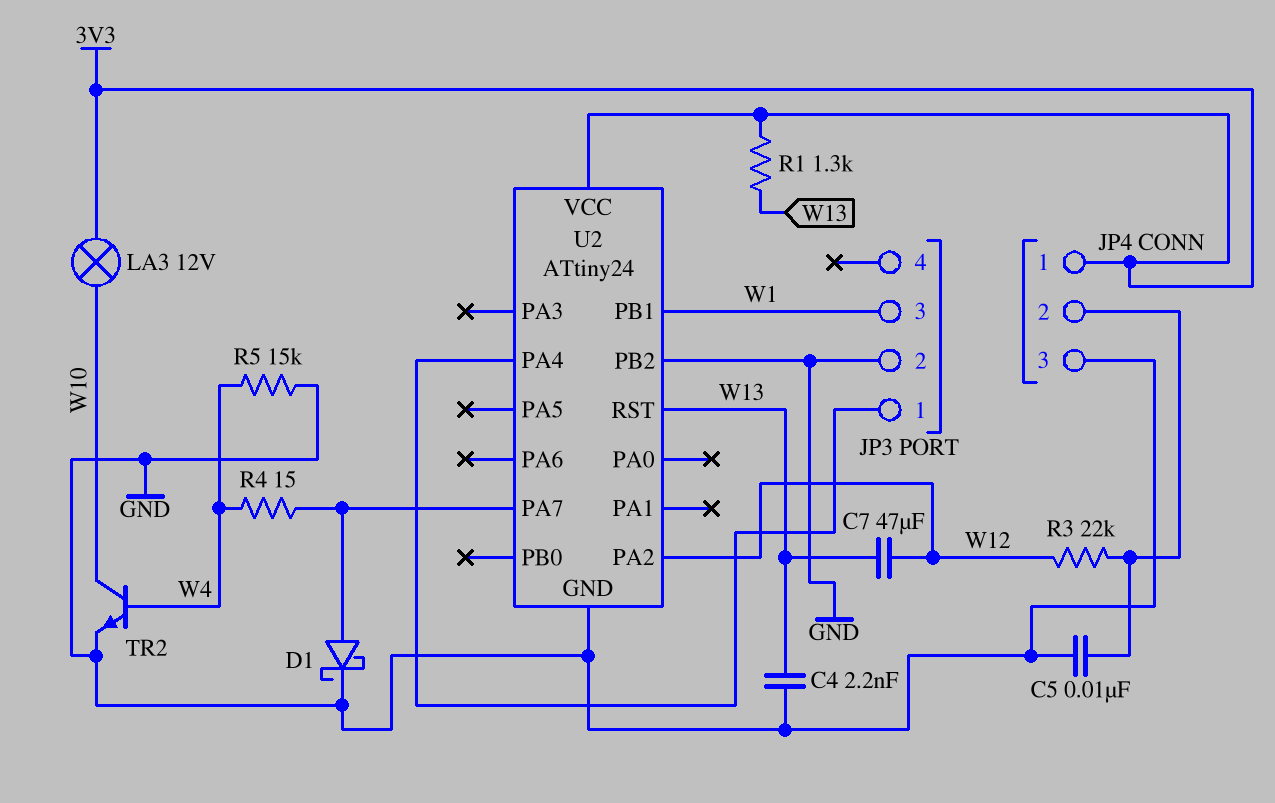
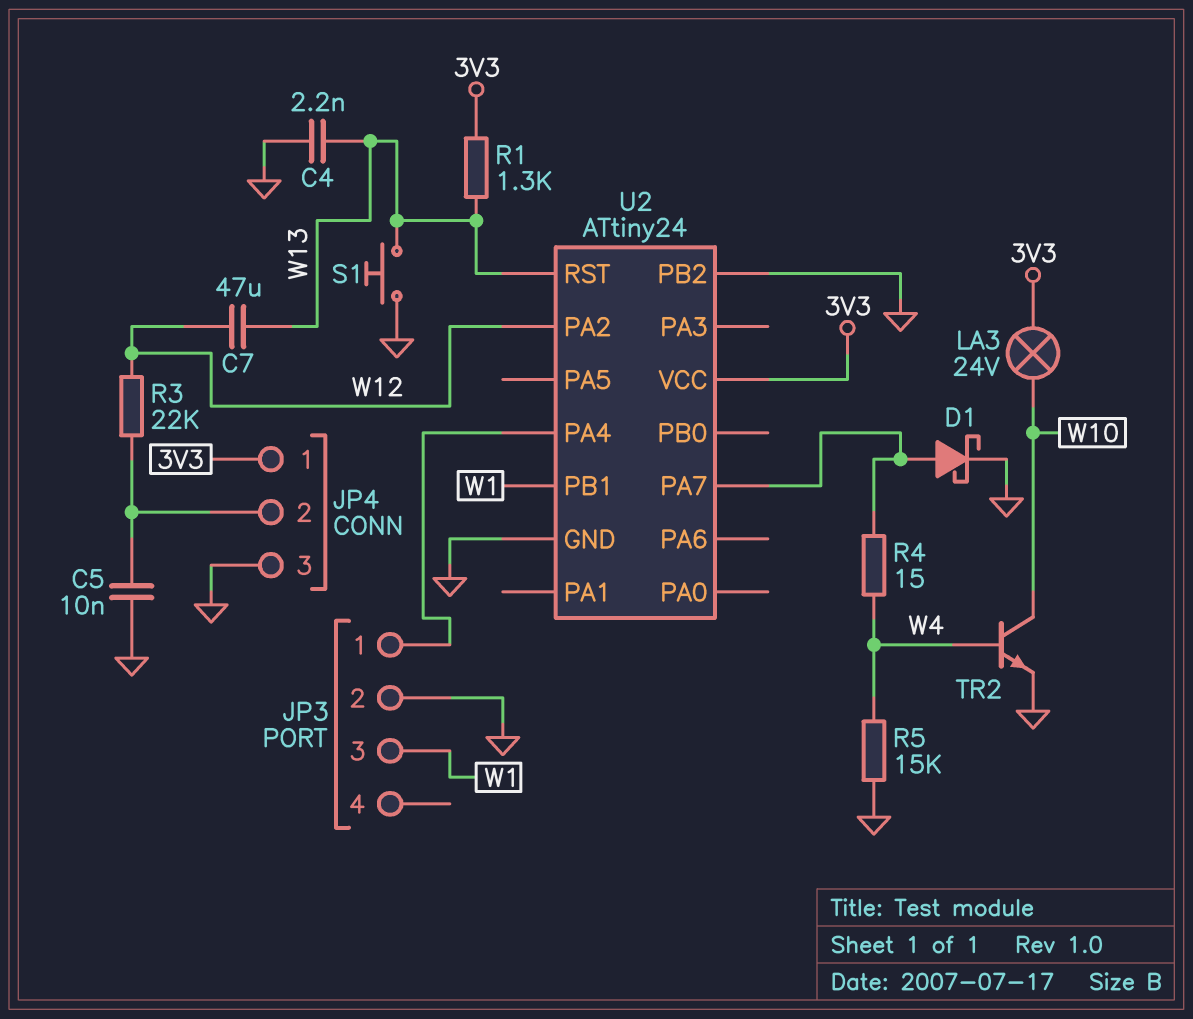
LA3: lamp 12V (3V3, W10) -> lamp 24V (3V3, W10)
S1: none -> button (GND, W13)

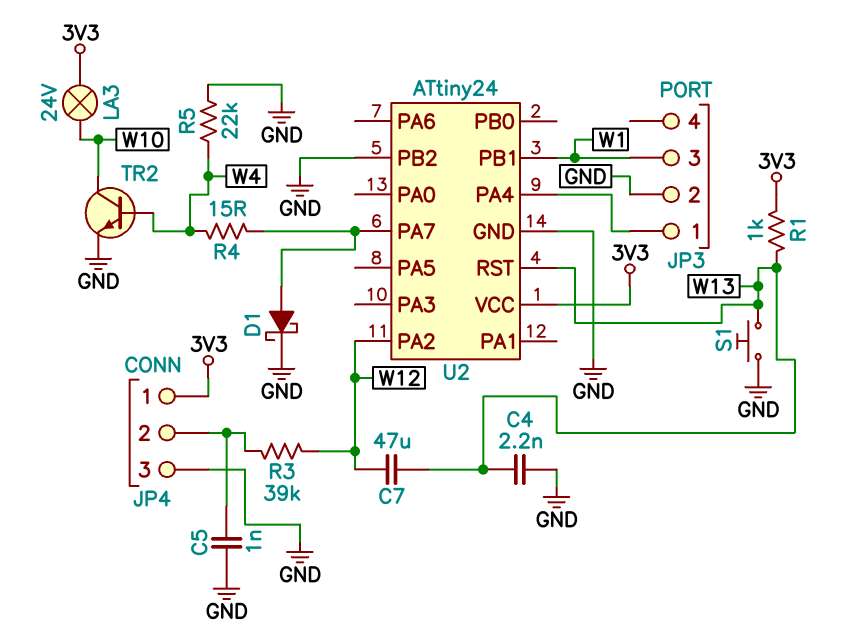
C5: 10nF (GND, JP4/2) -> 1nF (GND, JP4/2)
R1: 1.3k (3V3, W13) -> 1k (3V3, W13)
R3: 22k (JP4/2, W12) -> 39k (JP4/2, W12)
R5: 15k (GND, W4) -> 22k (GND, W4)

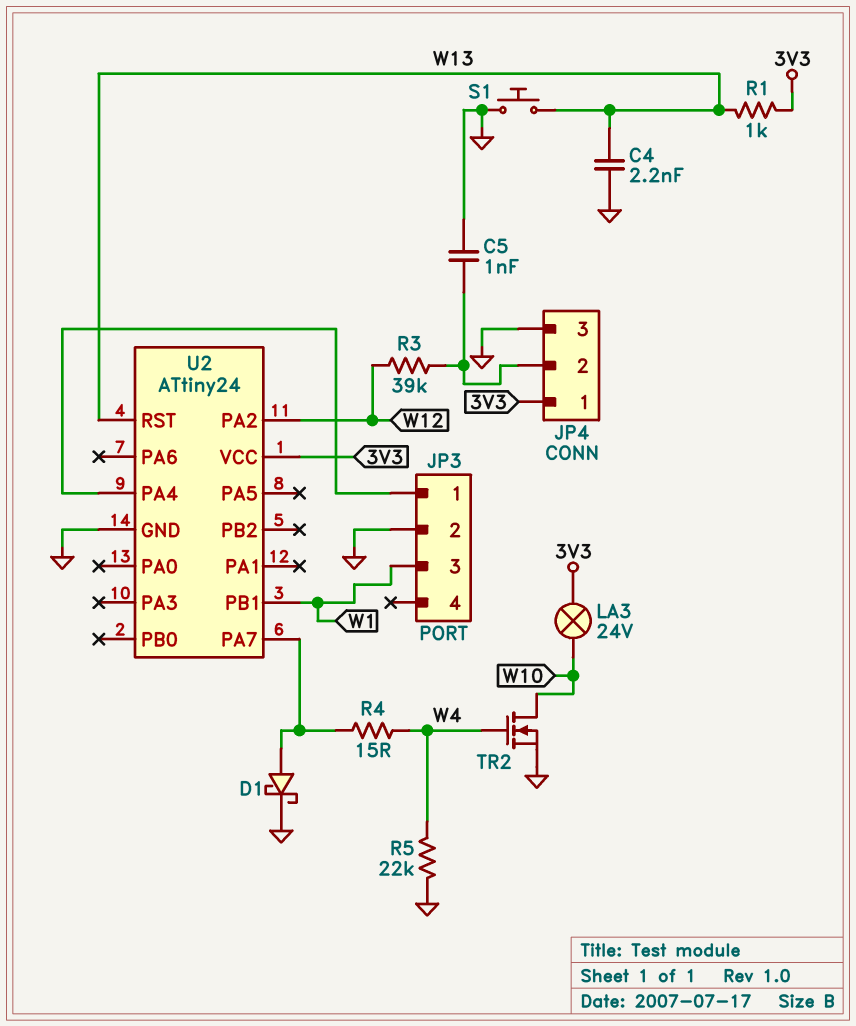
C7: 47uF (W12, W13) -> none
TR2: NPN (B W4, C W10, E GND) -> NMOS (G W4, D W10, S GND)
U2 pin PB2: GND -> none

